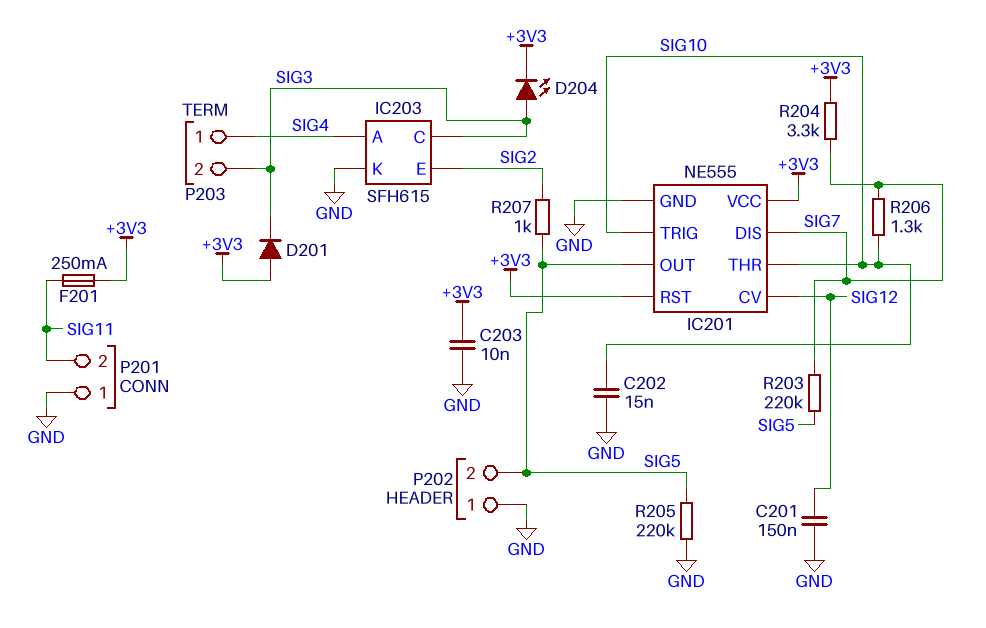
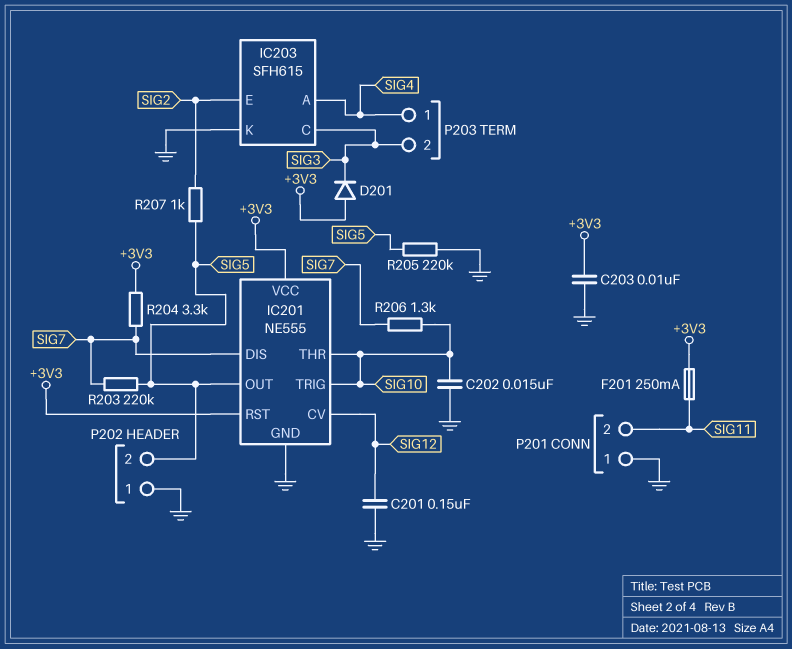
D204: LED (A SIG3, K +3V3) -> none

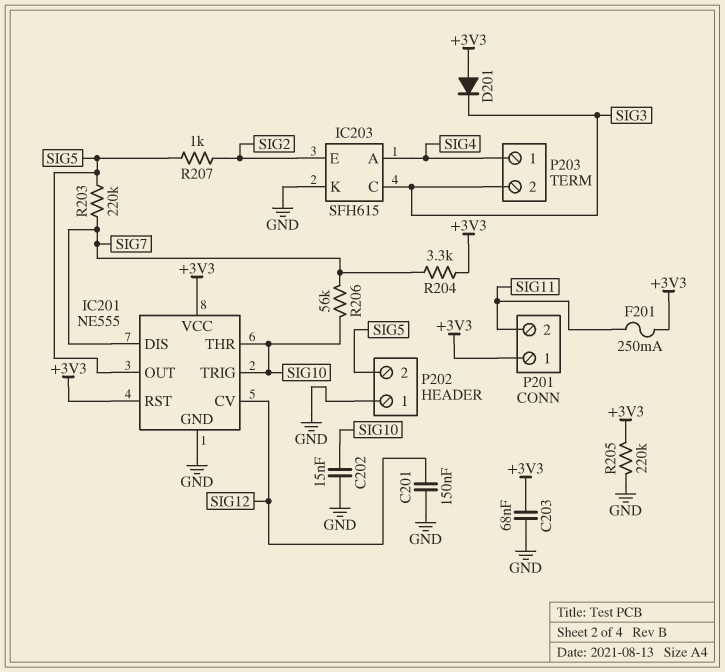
C203: 10nF (+3V3, GND) -> 68nF (+3V3, GND)
P201 pin 1: GND -> +3V3
R205: 220k (GND, SIG5) -> 220k (+3V3, GND)
R206: 1.3k (SIG7, SIG10) -> 56k (SIG7, SIG10)

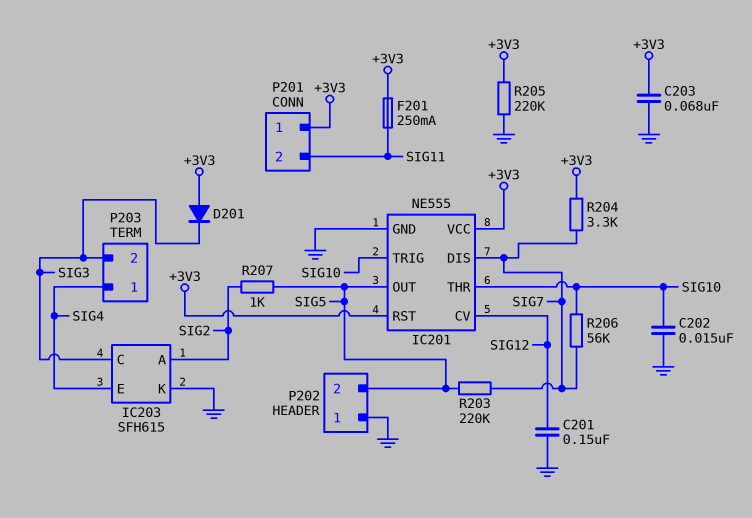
IC203 pin A: SIG4 -> SIG2
IC203 pin E: SIG2 -> SIG4

